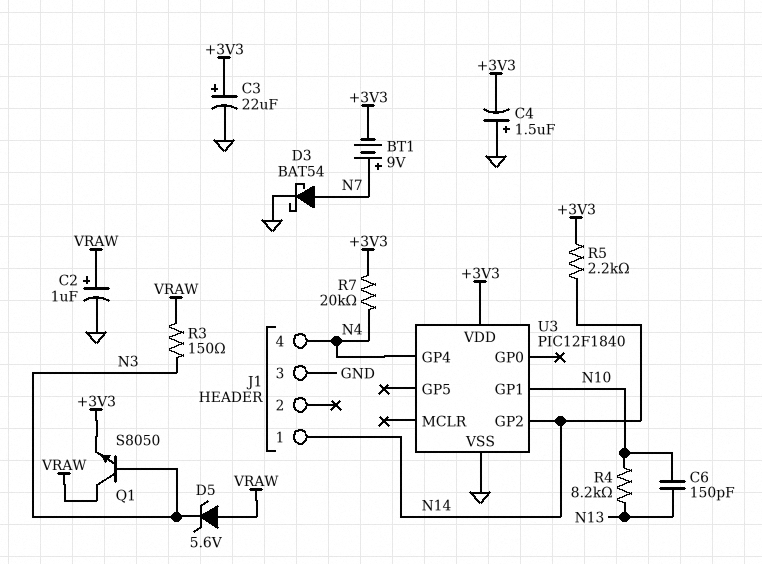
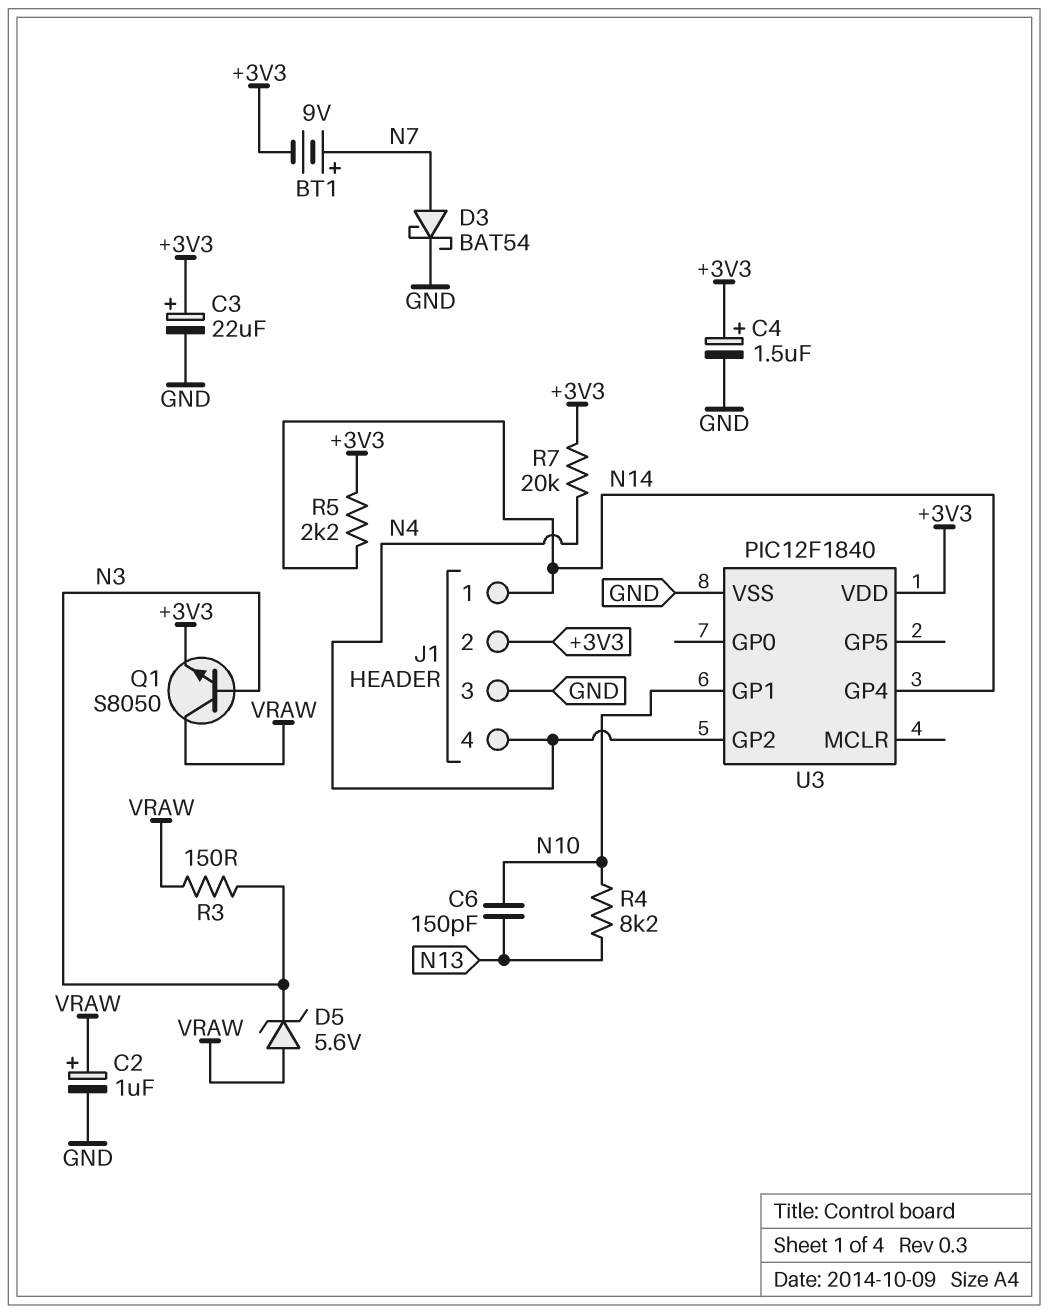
C4: 1.5uF (plus GND, minus +3V3) -> 1.5uF (plus +3V3, minus GND)
J1 pin 2: none -> +3V3
U3 pin GP2: N14 -> N4
U3 pin GP4: N4 -> N14

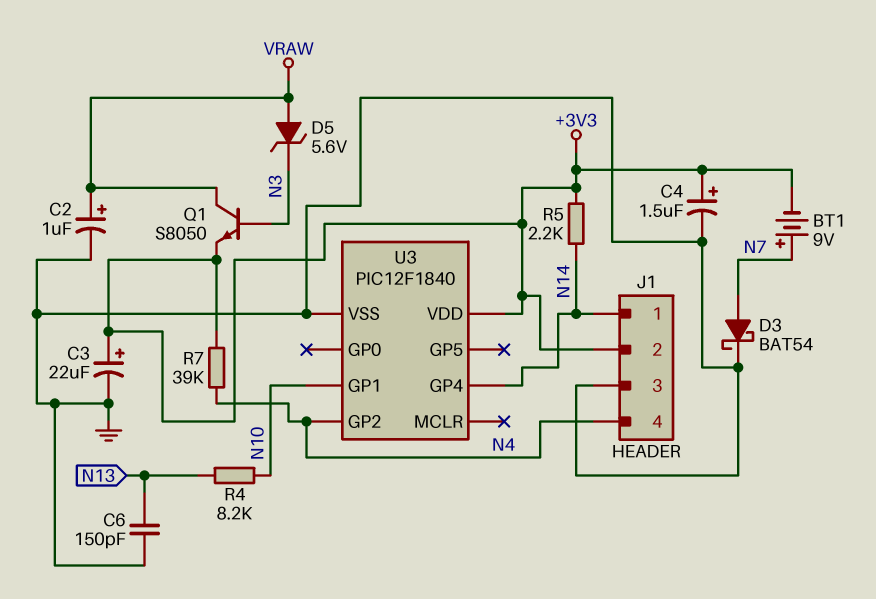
C6: 150pF (N10, N13) -> 150pF (GND, N13)
R3: 150 (N3, VRAW) -> none
R7: 20k (+3V3, N4) -> 39k (+3V3, N4)

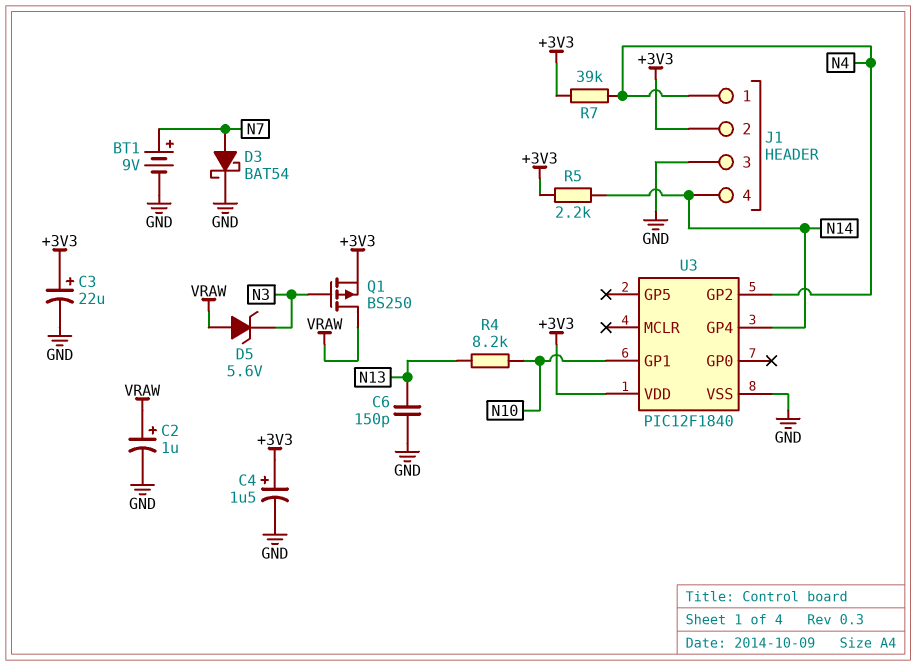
BT1: 9V (plus N7, minus +3V3) -> 9V (plus N7, minus GND)
J1 pin 1: N14 -> N4
J1 pin 4: N4 -> N14
Q1: NPN S8050 (B N3, C VRAW, E +3V3) -> PMOS BS250 (G N3, D VRAW, S +3V3)

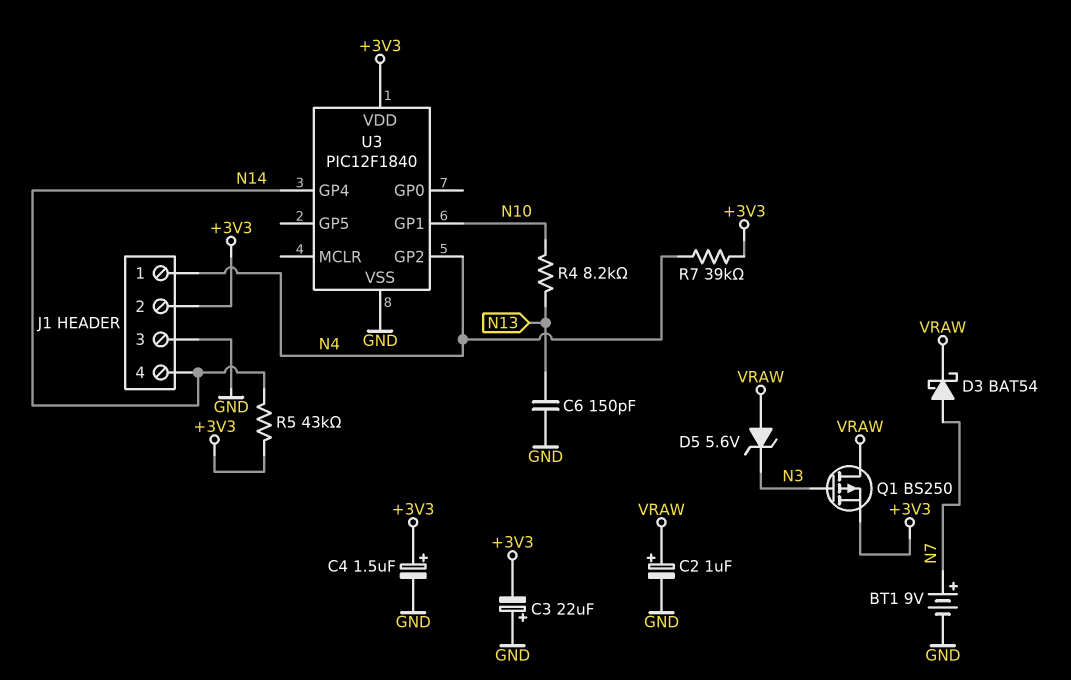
C3: 22uF (plus +3V3, minus GND) -> 22uF (plus GND, minus +3V3)
D3: schottky BAT54 (A N7, K GND) -> schottky BAT54 (A N7, K VRAW)
R5: 2.2k (+3V3, N14) -> 43k (+3V3, N14)

